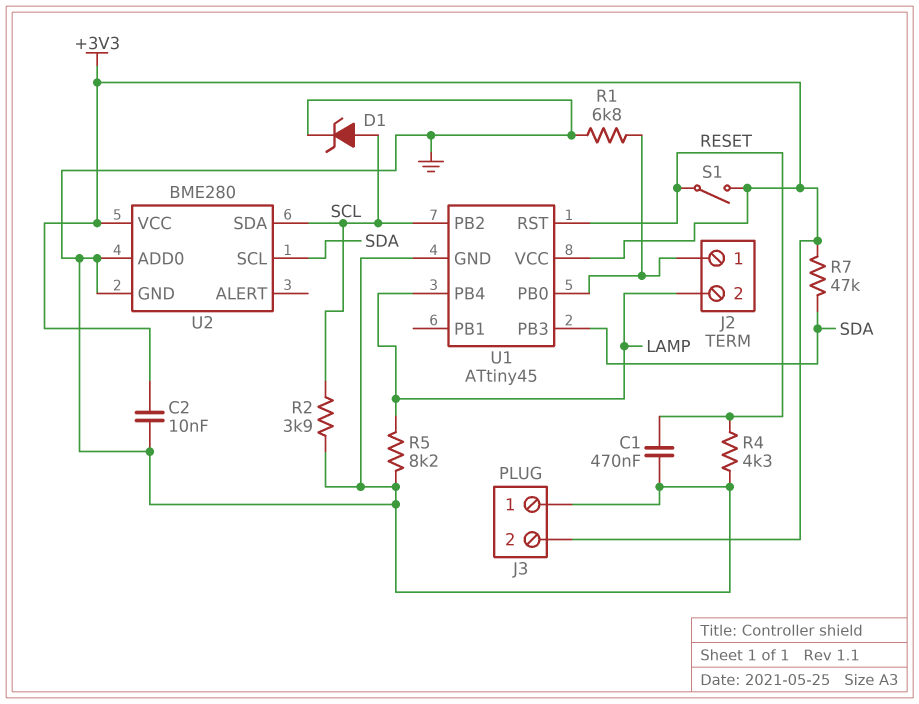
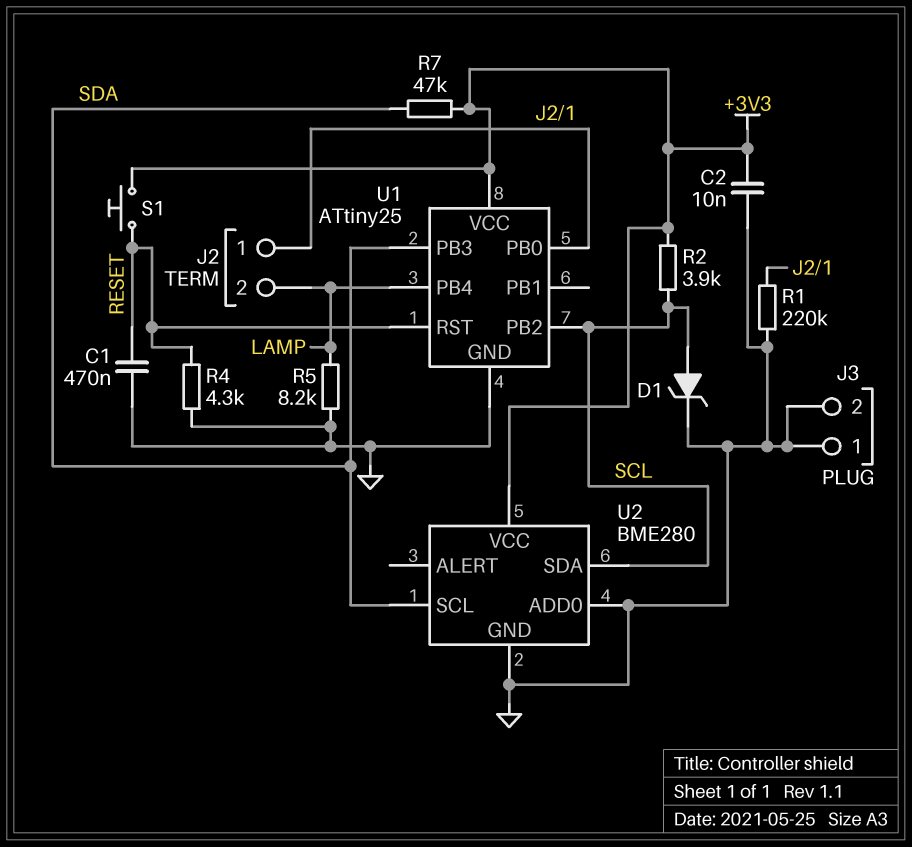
J3 pin 2: +3V3 -> GND
R1: 6.8k (GND, J2/1) -> 220k (GND, J2/1)
R2: 3.9k (GND, SCL) -> 3.9k (+3V3, SCL)
S1: switch (+3V3, RESET) -> button (+3V3, RESET)
U1: ATtiny45 -> ATtiny25

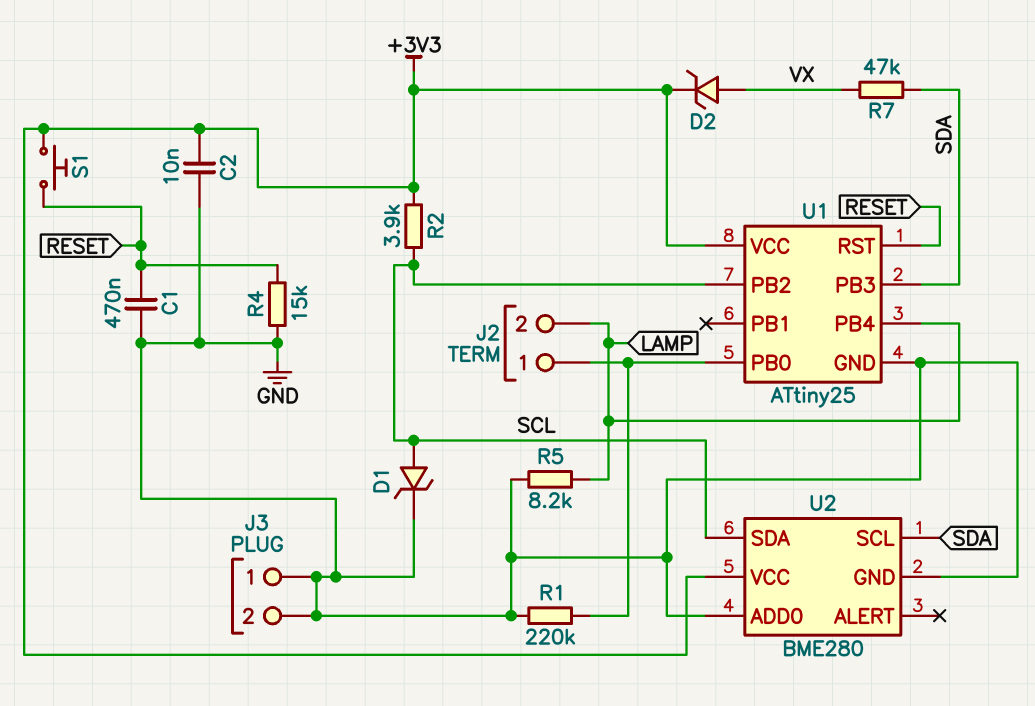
D2: none -> zener (A VX, K +3V3)
R4: 4.3k (GND, RESET) -> 15k (GND, RESET)
R7: 47k (+3V3, SDA) -> 47k (SDA, VX)

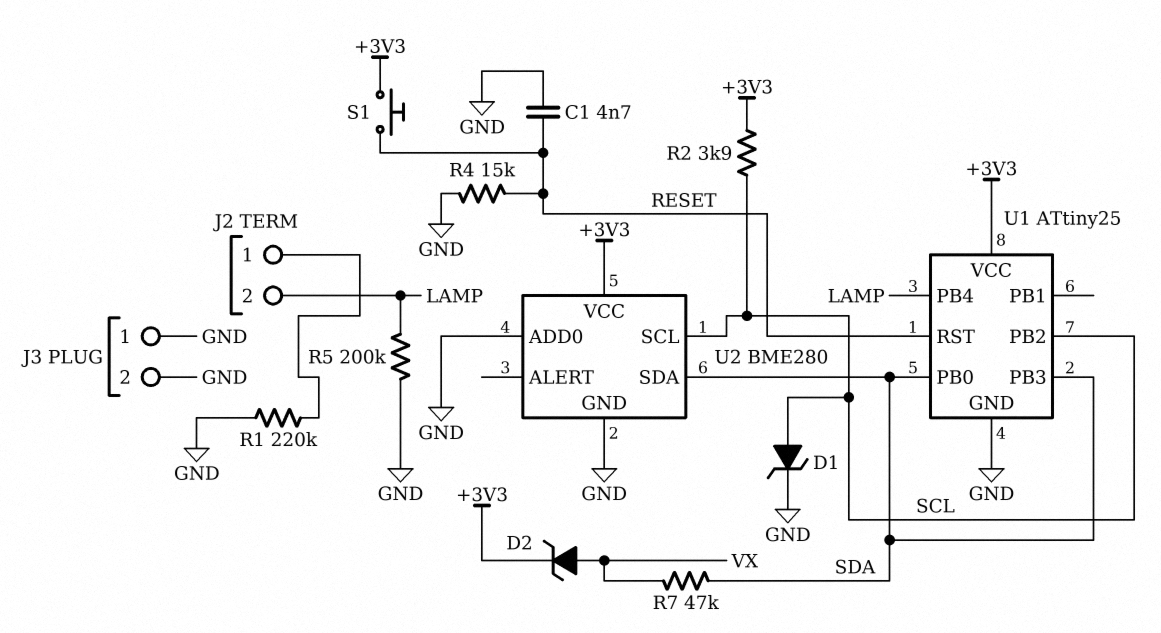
C1: 470nF (GND, RESET) -> 4.7nF (GND, RESET)
C2: 10nF (+3V3, GND) -> none
R5: 8.2k (GND, LAMP) -> 200k (GND, LAMP)
U1 pin PB0: J2/1 -> SDA
U2 pin SCL: SDA -> SCL
U2 pin SDA: SCL -> SDA

